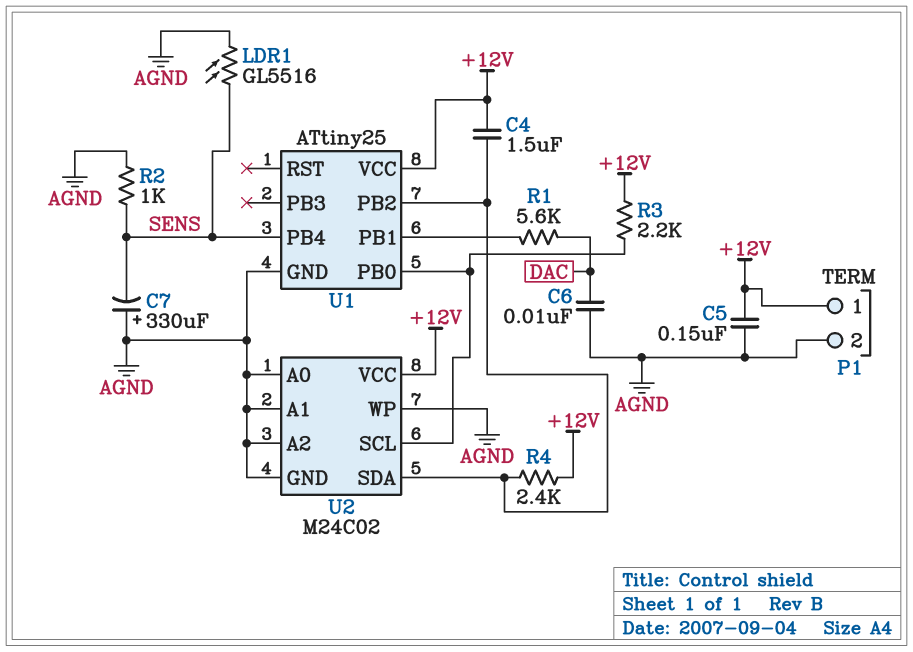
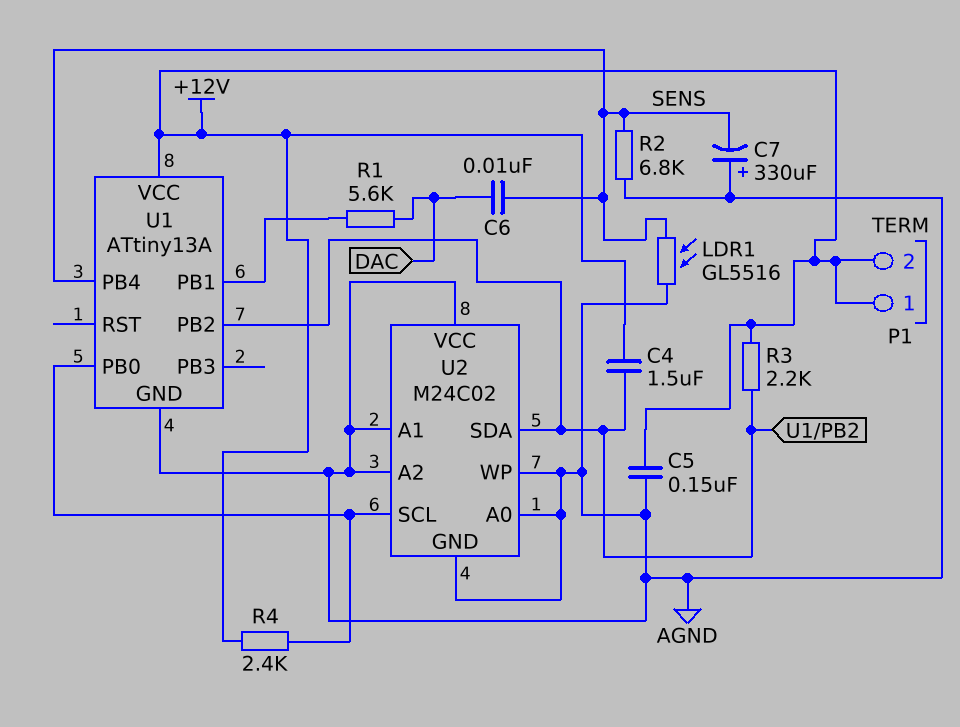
C6: 10nF (AGND, DAC) -> 10nF (DAC, SENS)
P1 pin 2: AGND -> +12V
R2: 1k (AGND, SENS) -> 6.8k (AGND, SENS)
R3: 2.2k (+12V, U1/PB0) -> 2.2k (+12V, U1/PB2)
R4: 2.4k (+12V, U1/PB2) -> 2.4k (+12V, U1/PB0)
U1: ATtiny25 -> ATtiny13A
U2 pin VCC: +12V -> AGND

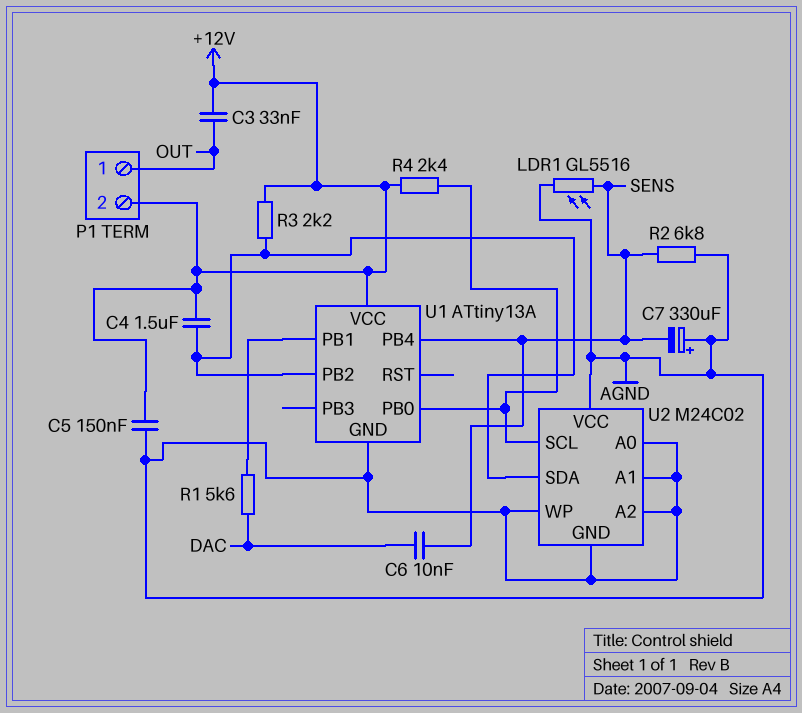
C3: none -> 33nF (+12V, OUT)
P1 pin 1: +12V -> OUT

